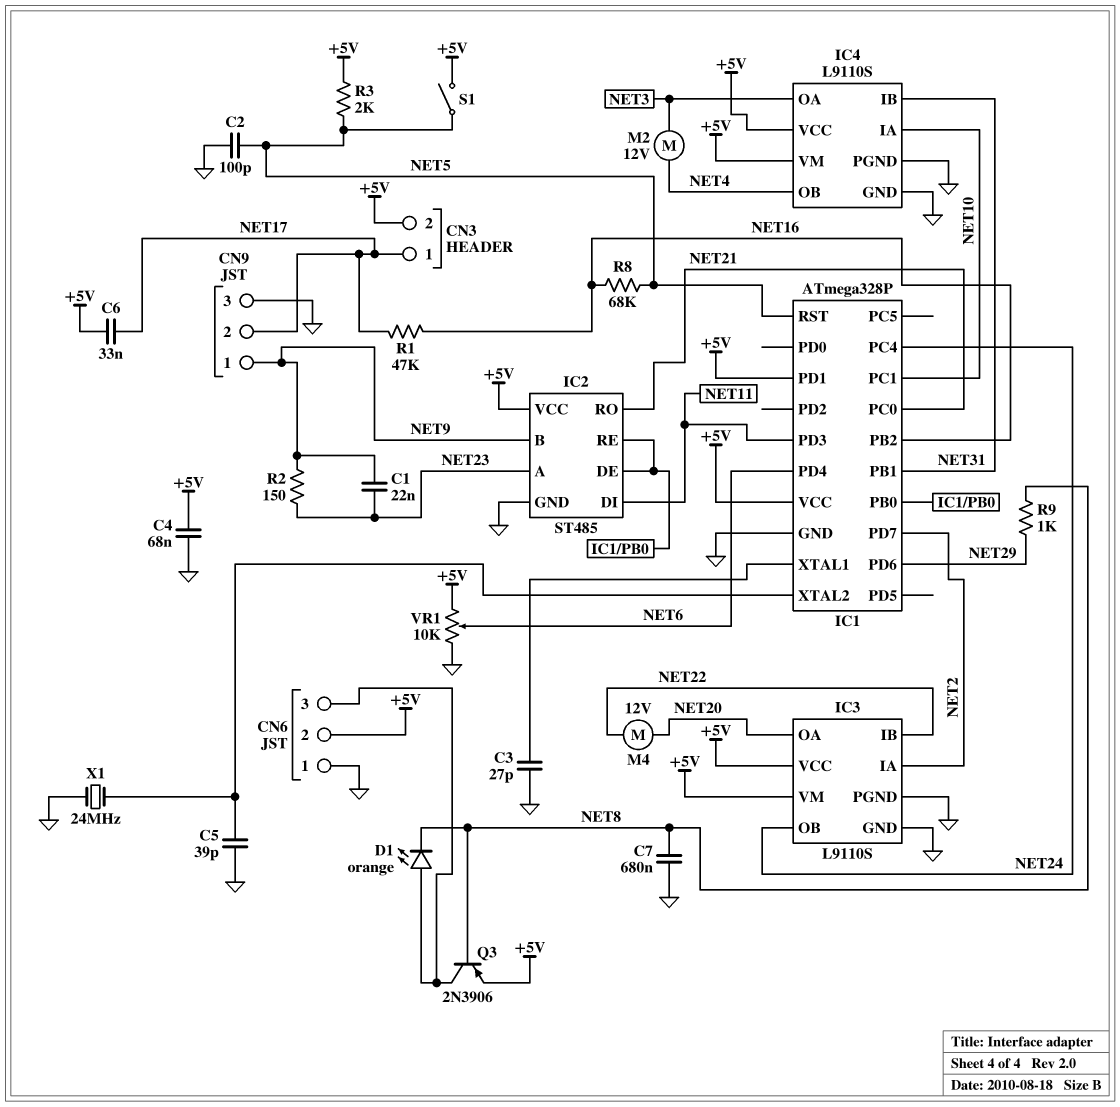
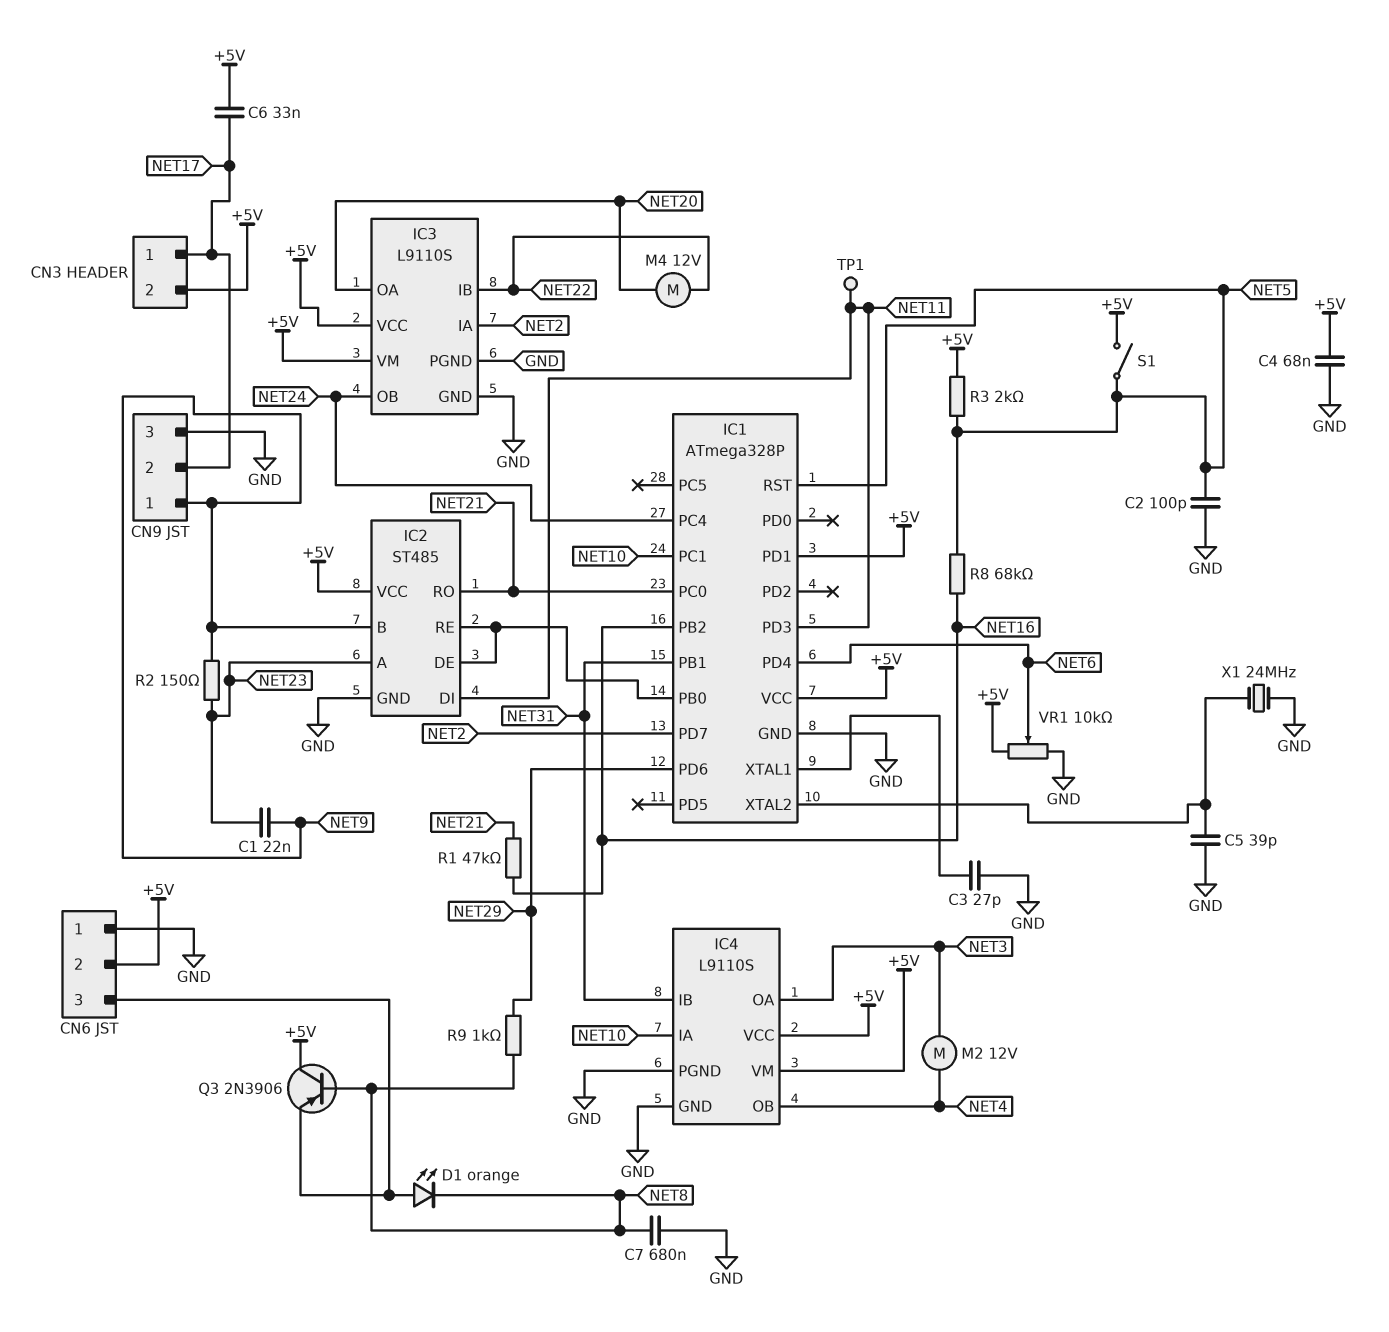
Q3: PNP 2N3906 (B NET8, C CN6/3, E +5V) -> PNP 2N3906 (B NET8, C +5V, E CN6/3)
R1: 47k (NET16, NET17) -> 47k (NET16, NET21)
TP1: none -> test point (NET11)

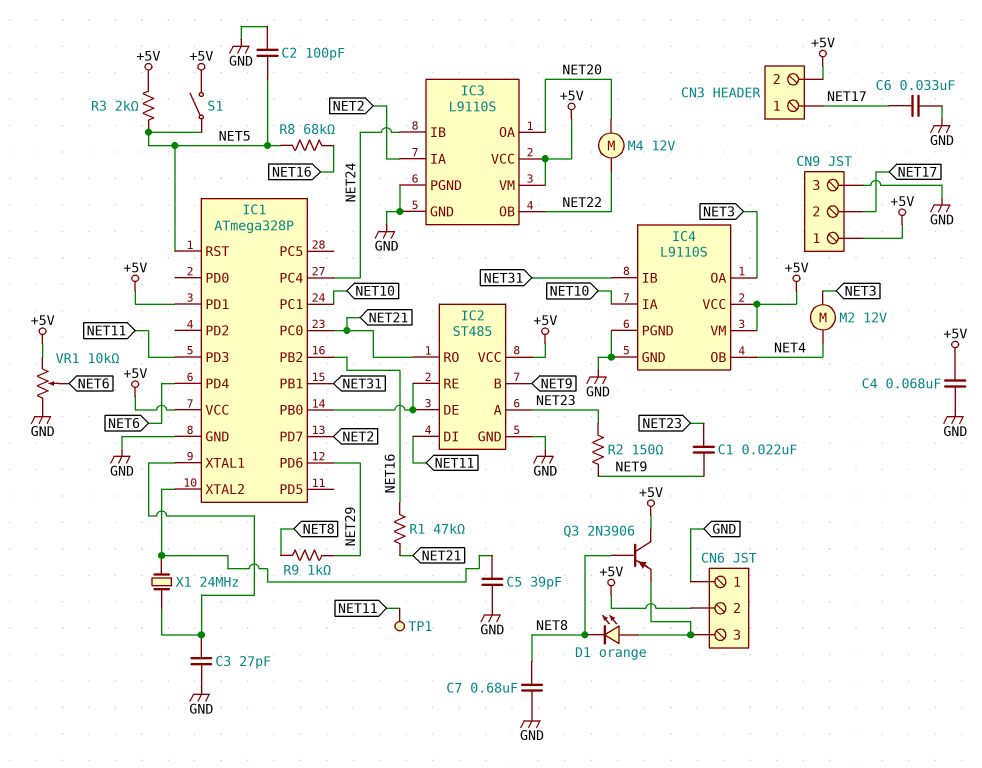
C6: 33nF (+5V, NET17) -> 33nF (GND, NET17)
CN9 pin 1: NET9 -> +5V
IC3 pin IB: NET22 -> NET24
IC3 pin OB: NET24 -> NET22
X1: 24MHz (GND, IC1/XTAL2) -> 24MHz (IC1/XTAL1, IC1/XTAL2)

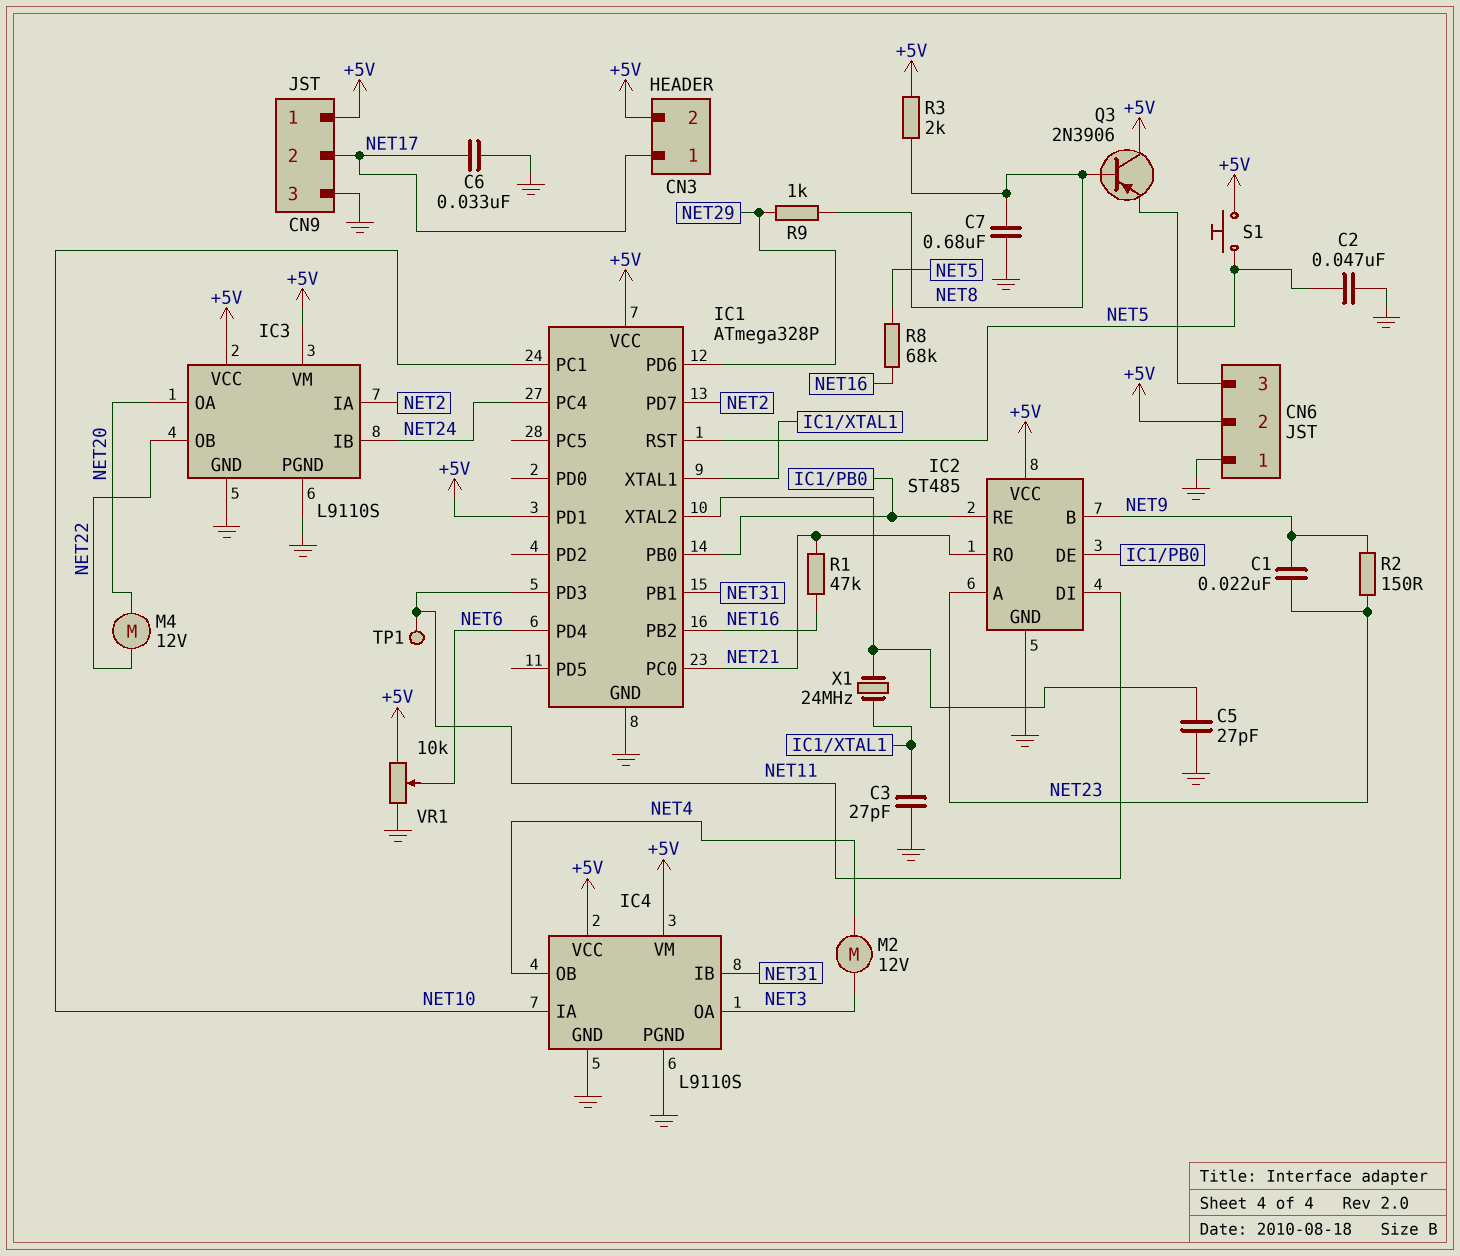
C2: 100pF (GND, NET5) -> 47nF (GND, NET5)
C4: 68nF (+5V, GND) -> none
C5: 39pF (GND, IC1/XTAL2) -> 27pF (GND, IC1/XTAL2)
D1: LED orange (A CN6/3, K NET8) -> none
R3: 2k (+5V, NET5) -> 2k (+5V, NET8)
S1: switch (+5V, NET5) -> button (+5V, NET5)

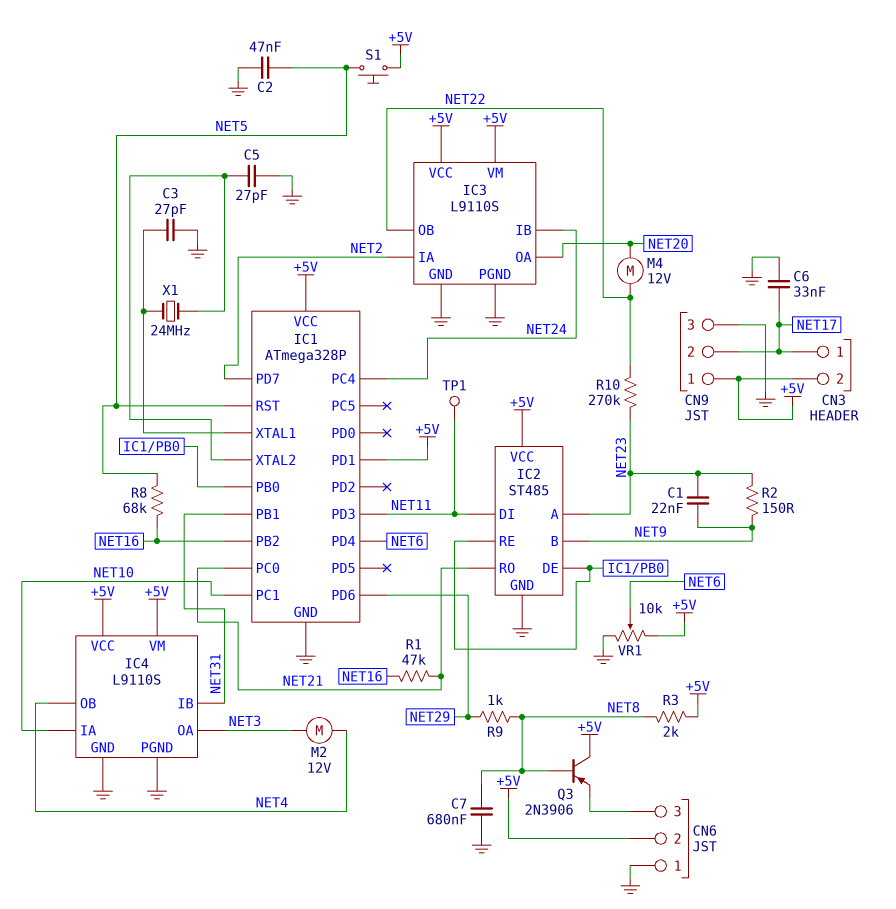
R10: none -> 270k (NET22, NET23)

